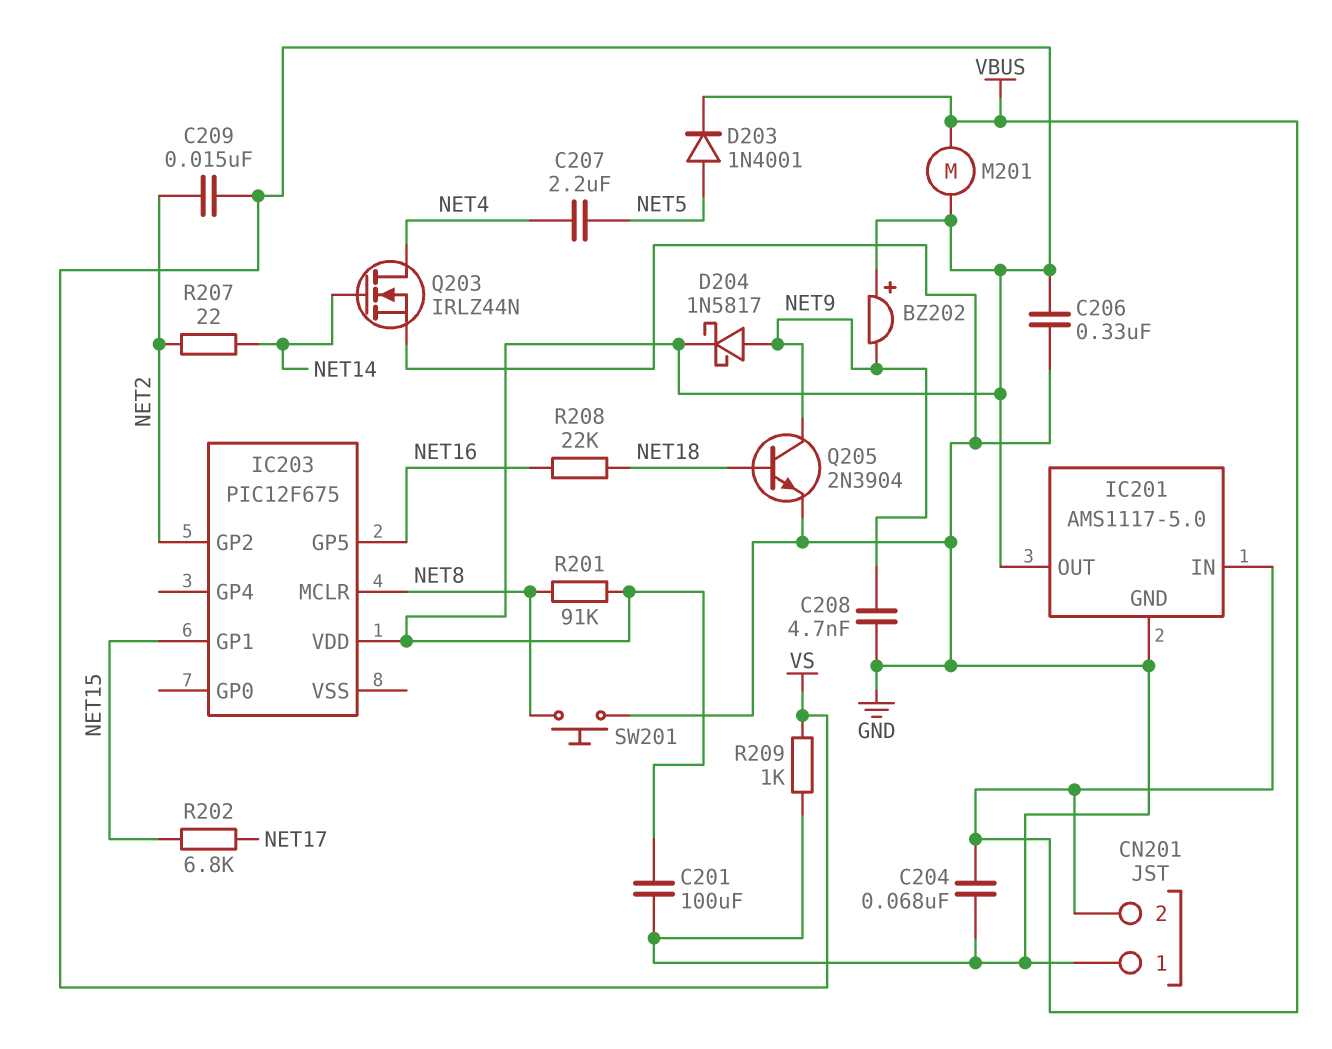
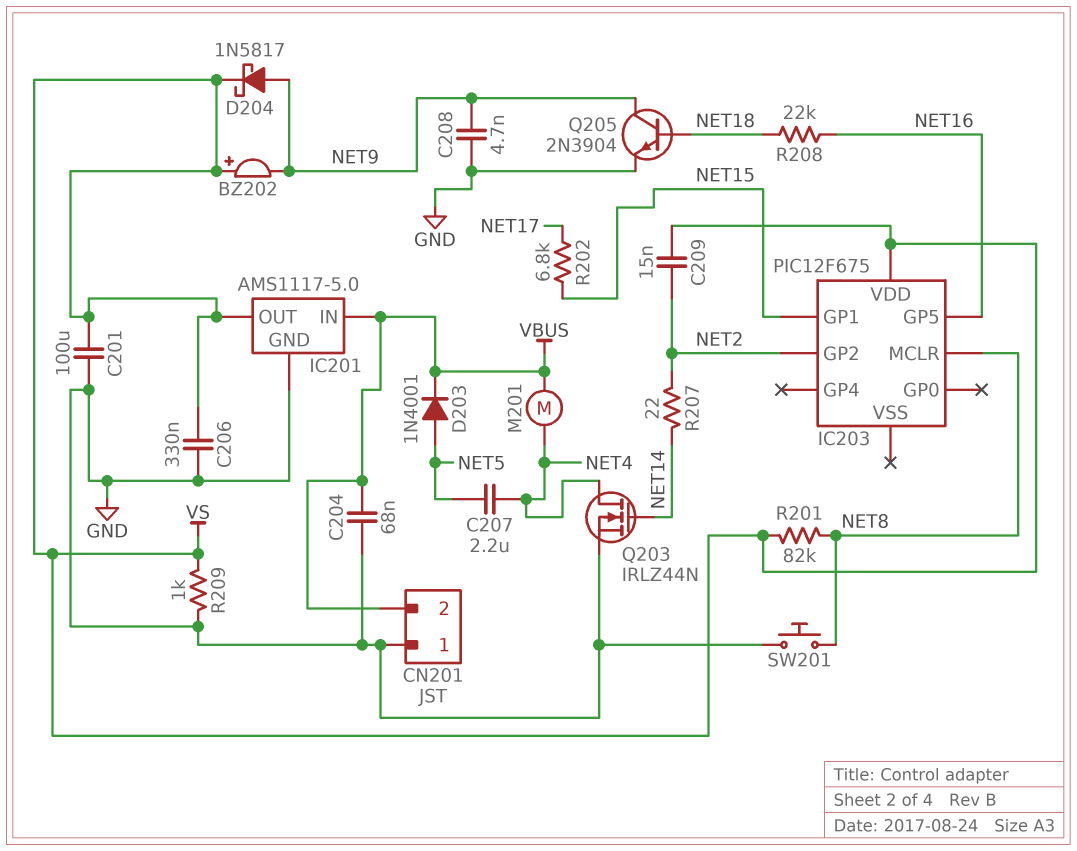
M201: motor (VBUS, VS) -> motor (NET4, VBUS)
R201: 91k (NET8, VS) -> 82k (NET8, VS)

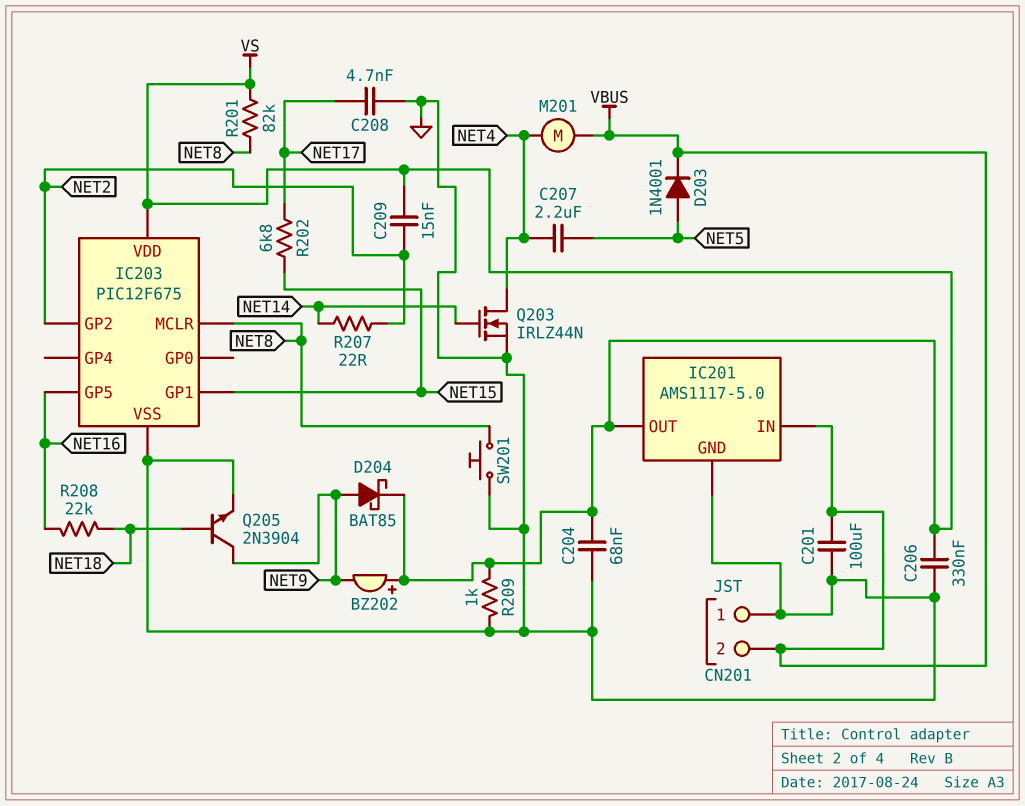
C201: 100uF (GND, VS) -> 100uF (GND, VBUS)
C204: 68nF (GND, VBUS) -> 68nF (GND, VS)
C208: 4.7nF (GND, NET9) -> 4.7nF (GND, NET17)
D204: schottky 1N5817 (A NET9, K VS) -> schottky BAT85 (A NET9, K VS)
IC203 pin VSS: none -> GND

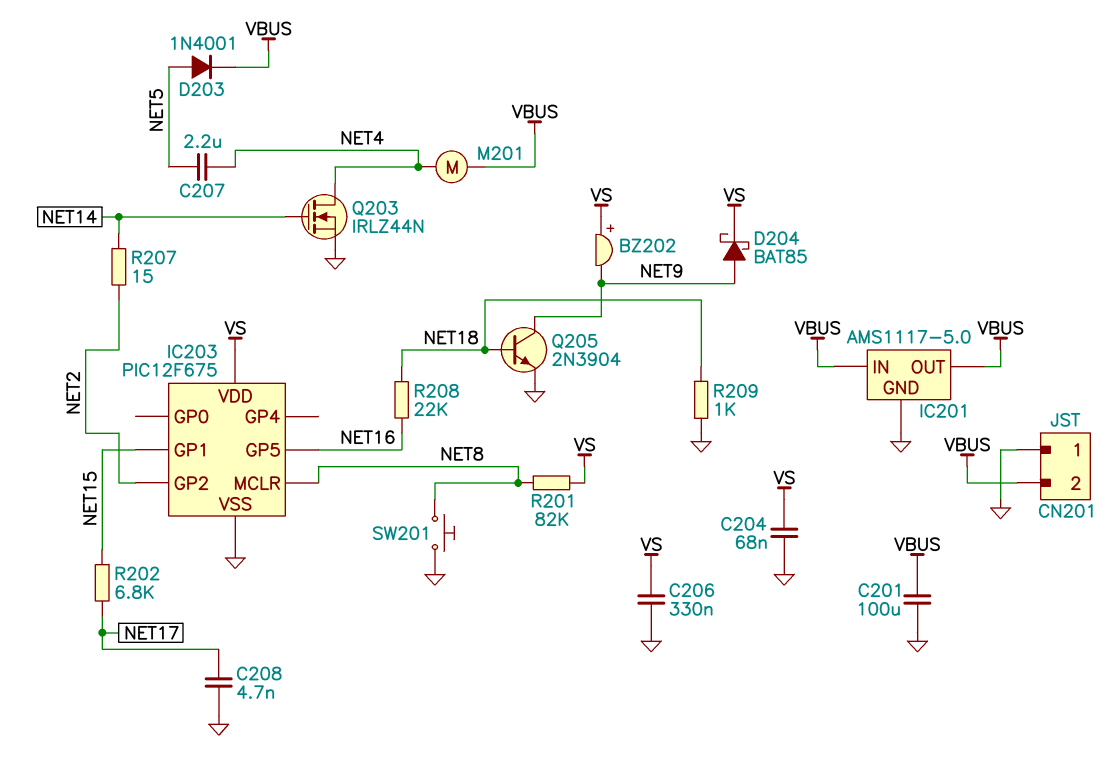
C209: 15nF (NET2, VS) -> none
IC201 pin OUT: VS -> VBUS
R207: 22 (NET2, NET14) -> 15 (NET2, NET14)
R209: 1k (GND, VS) -> 1k (GND, NET18)

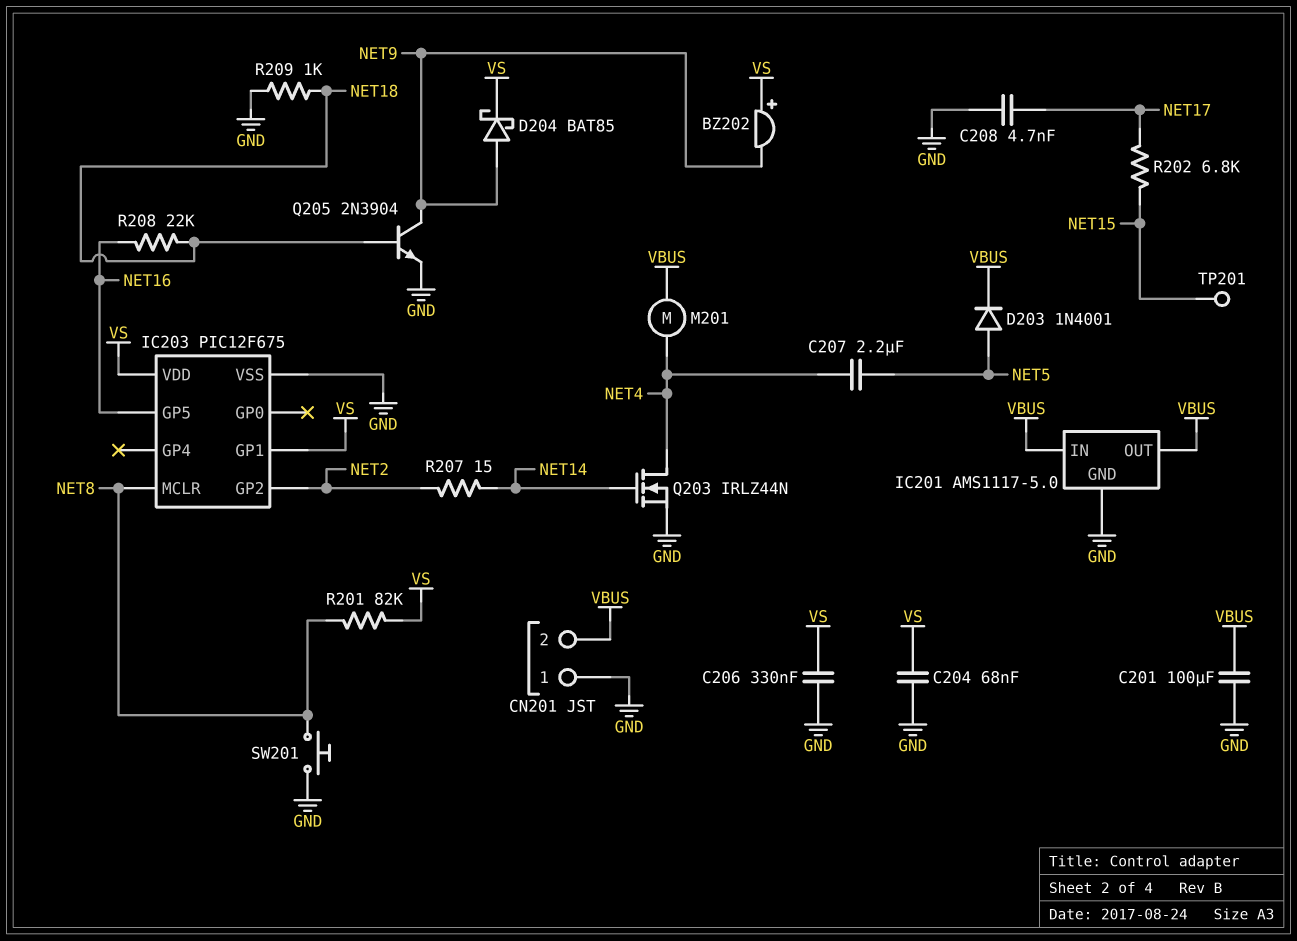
IC203 pin GP1: NET15 -> VS
TP201: none -> test point (NET15)

